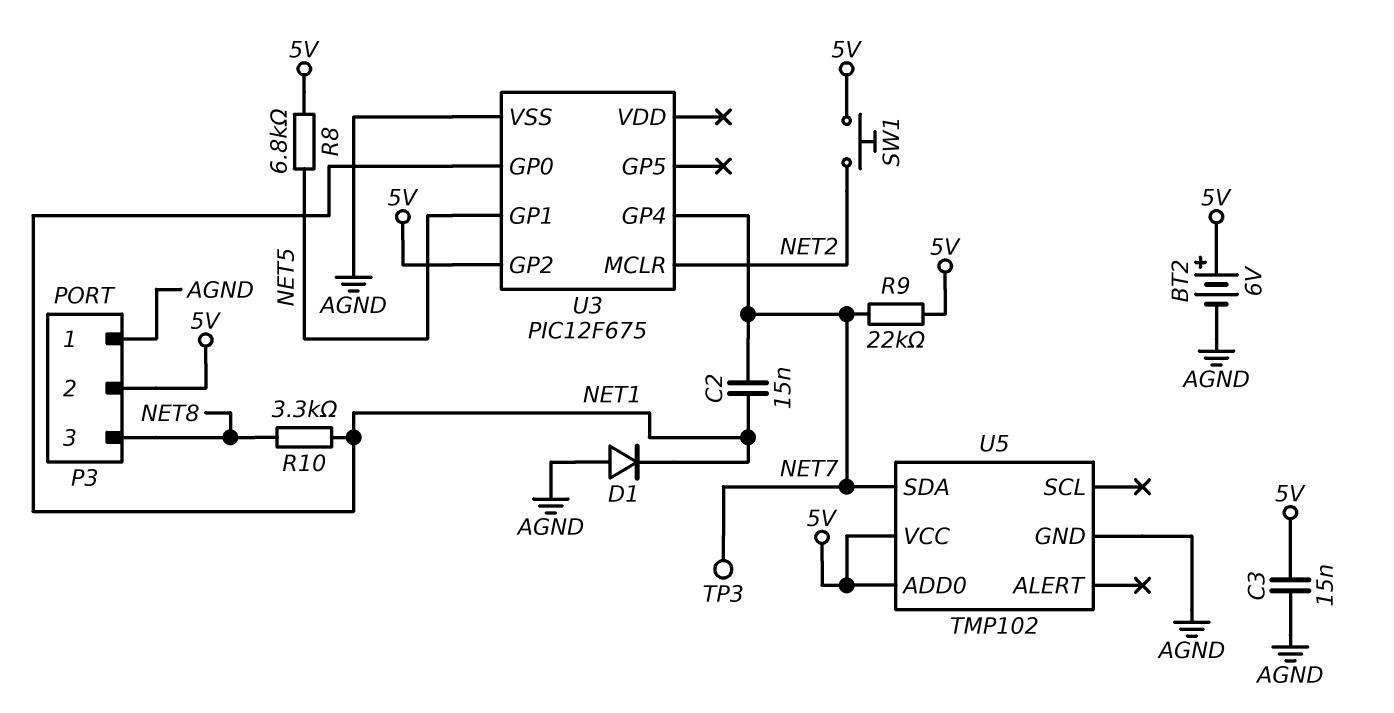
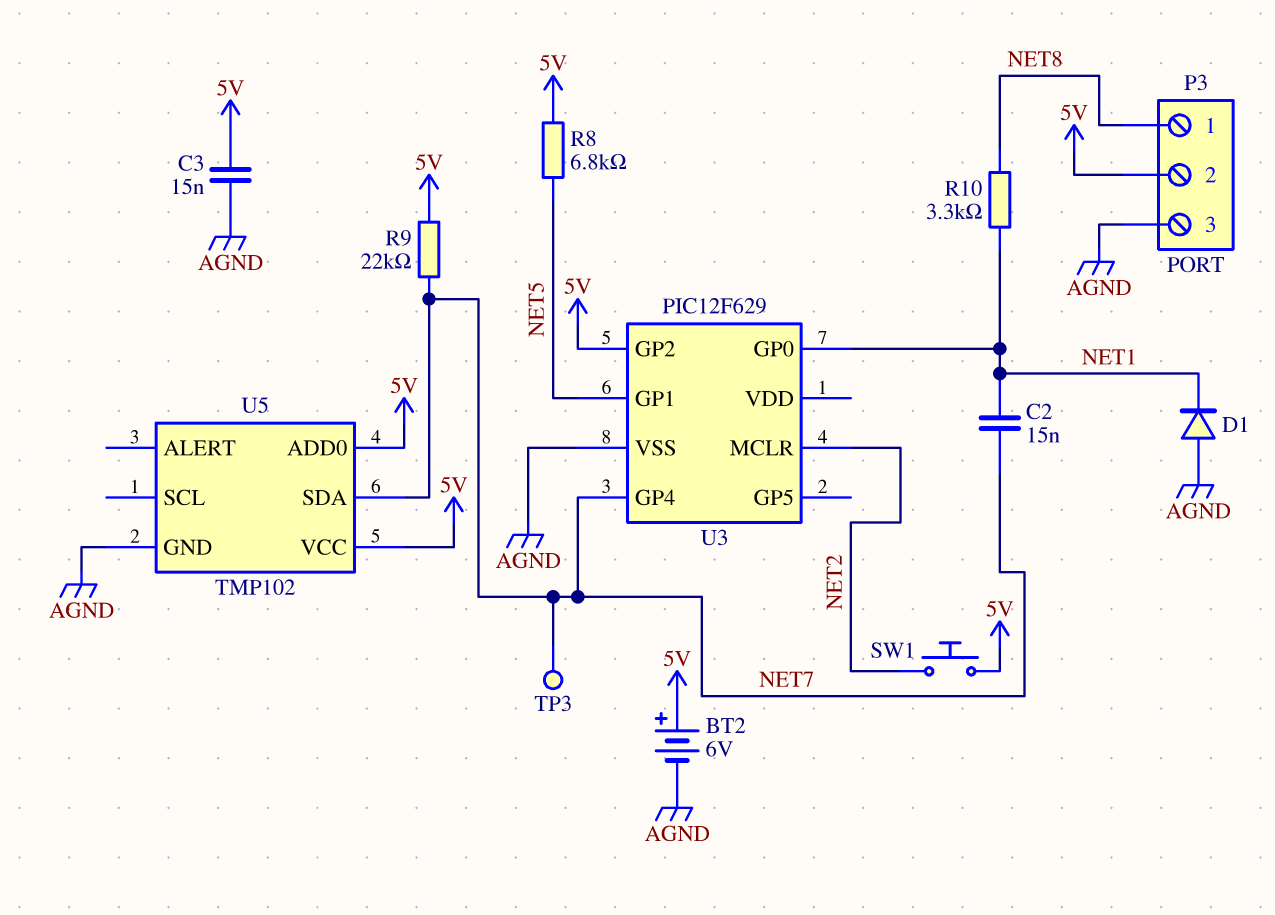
P3 pin 1: AGND -> NET8
P3 pin 3: NET8 -> AGND
U3: PIC12F675 -> PIC12F629

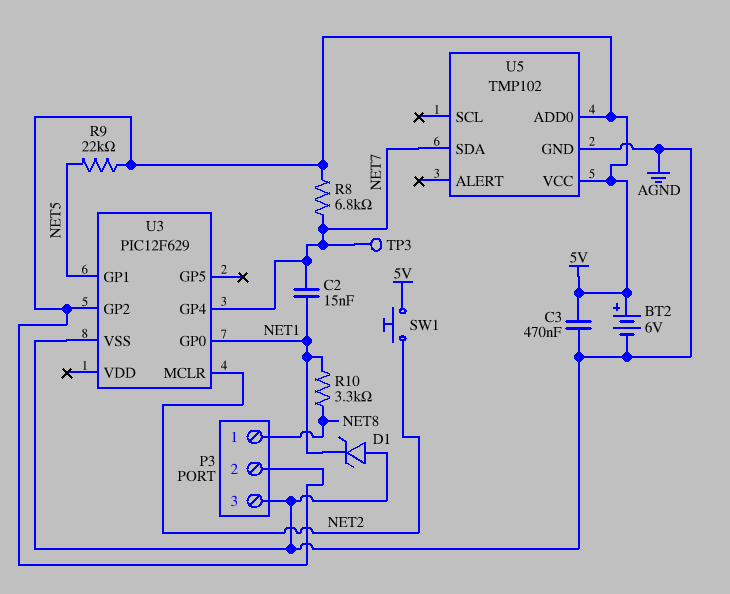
C3: 15nF (5V, AGND) -> 470nF (5V, AGND)
D1: diode (A AGND, K NET1) -> zener (A AGND, K NET1)
R8: 6.8k (5V, NET5) -> 6.8k (5V, NET7)
R9: 22k (5V, NET7) -> 22k (5V, NET5)

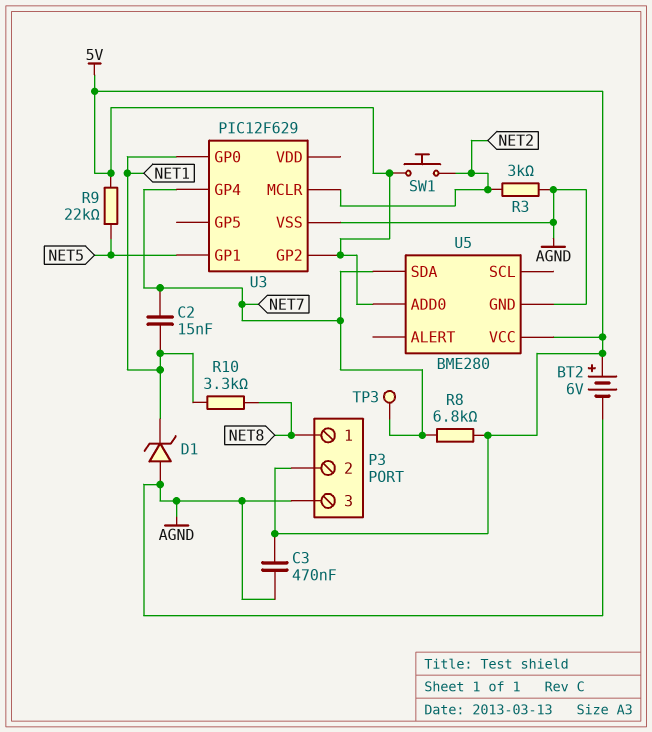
R3: none -> 3k (AGND, NET2)
U5: TMP102 -> BME280

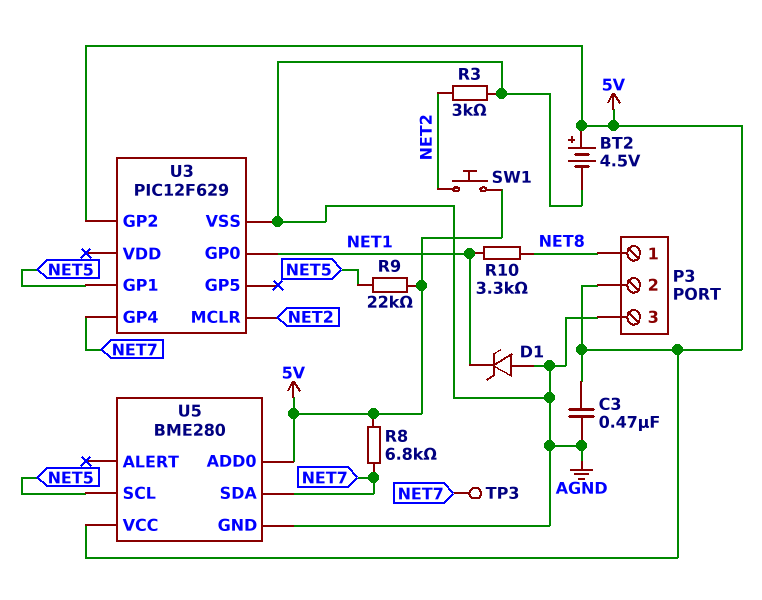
BT2: 6V (plus 5V, minus AGND) -> 4.5V (plus 5V, minus AGND)
C2: 15nF (NET1, NET7) -> none
U5 pin SCL: none -> NET5

